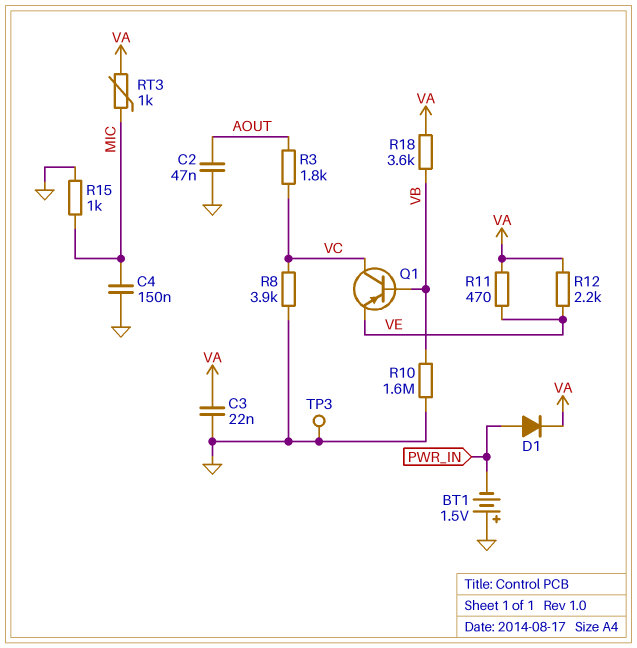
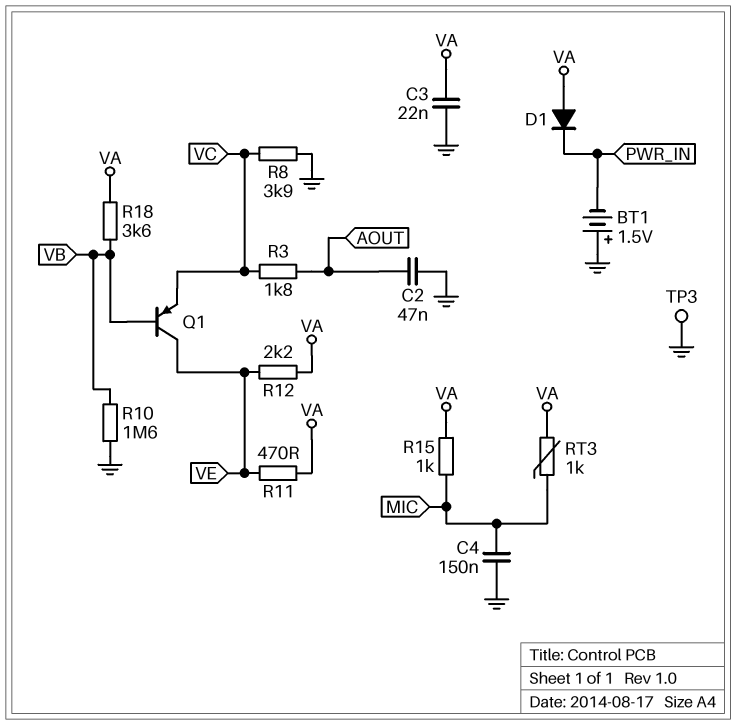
D1: diode (A PWR_IN, K VA) -> diode (A VA, K PWR_IN)
Q1: PNP (B VB, C VC, E VE) -> PNP (B VB, C VE, E VC)
R15: 1k (GND, MIC) -> 1k (MIC, VA)

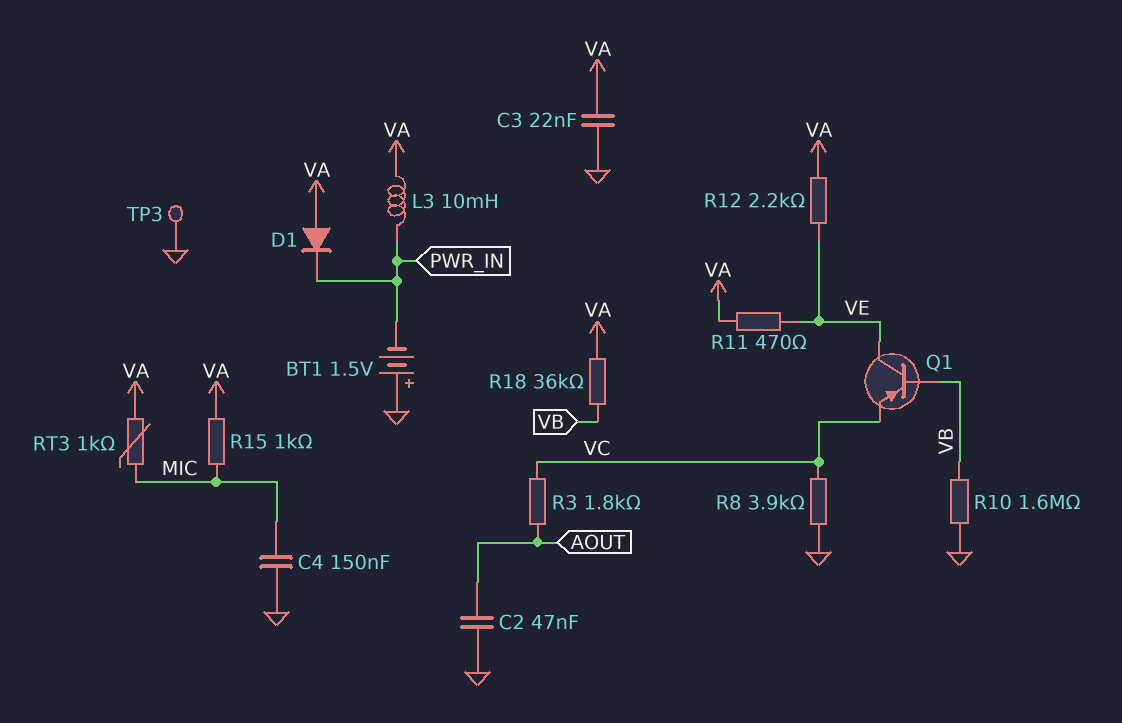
L3: none -> 10mH (PWR_IN, VA)
R18: 3.6k (VA, VB) -> 36k (VA, VB)

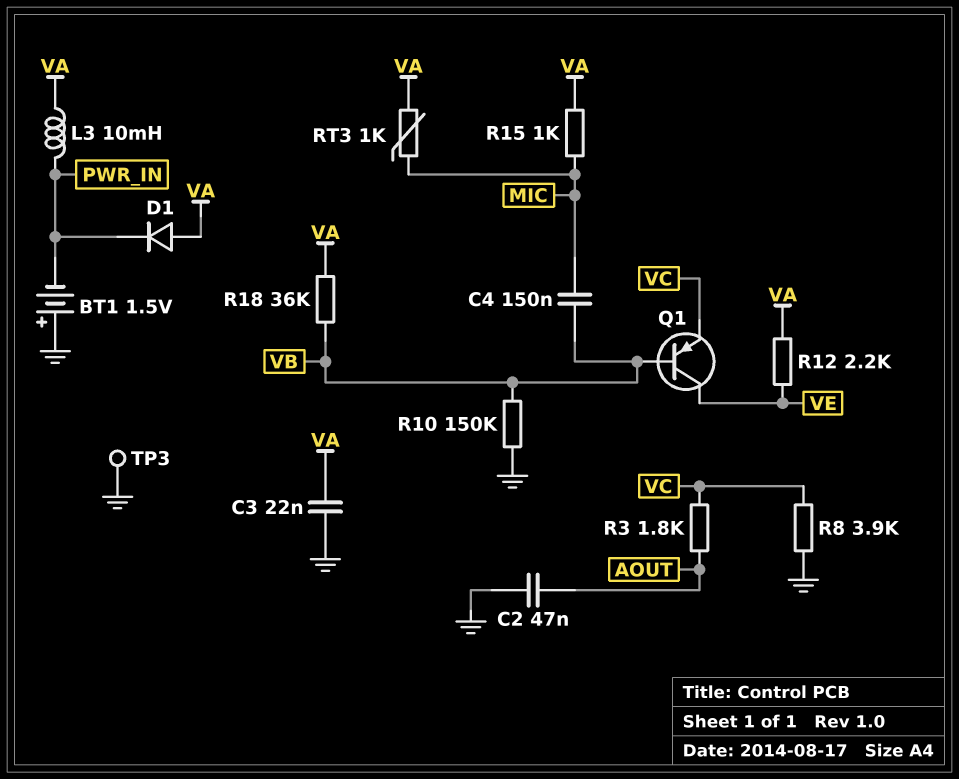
C4: 150nF (GND, MIC) -> 150nF (MIC, VB)
R10: 1.6M (GND, VB) -> 150k (GND, VB)
R11: 470 (VA, VE) -> none

